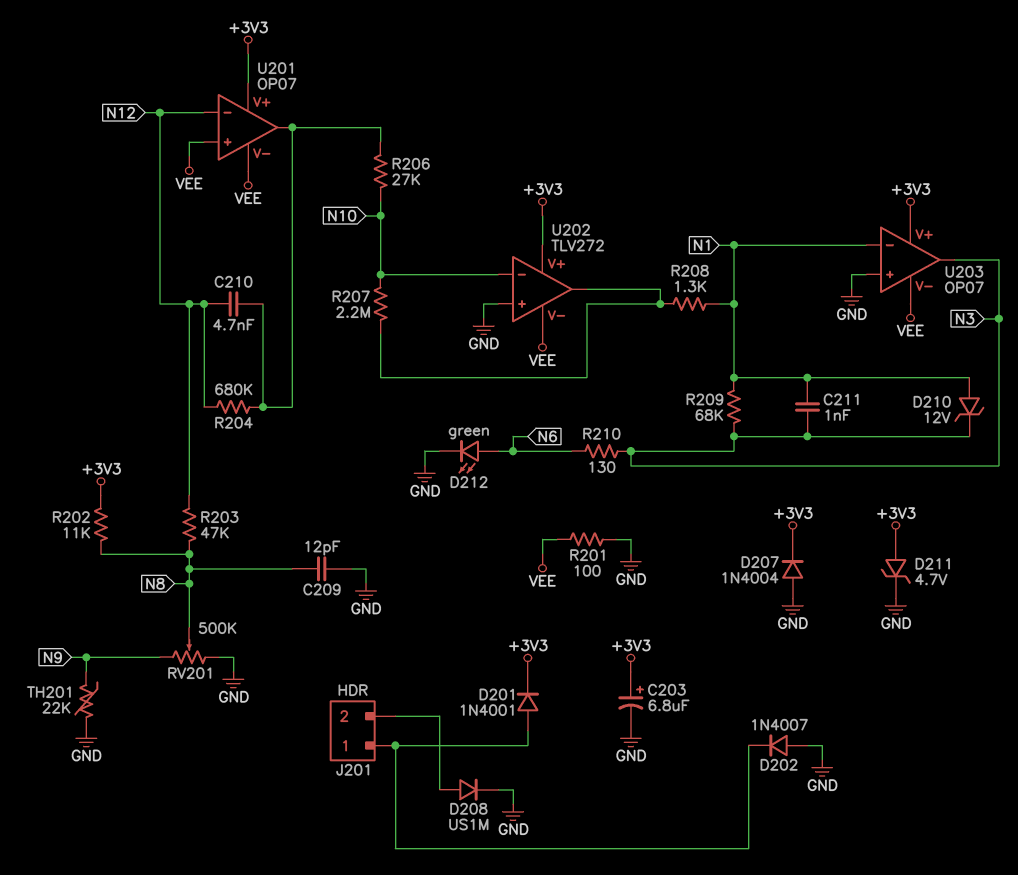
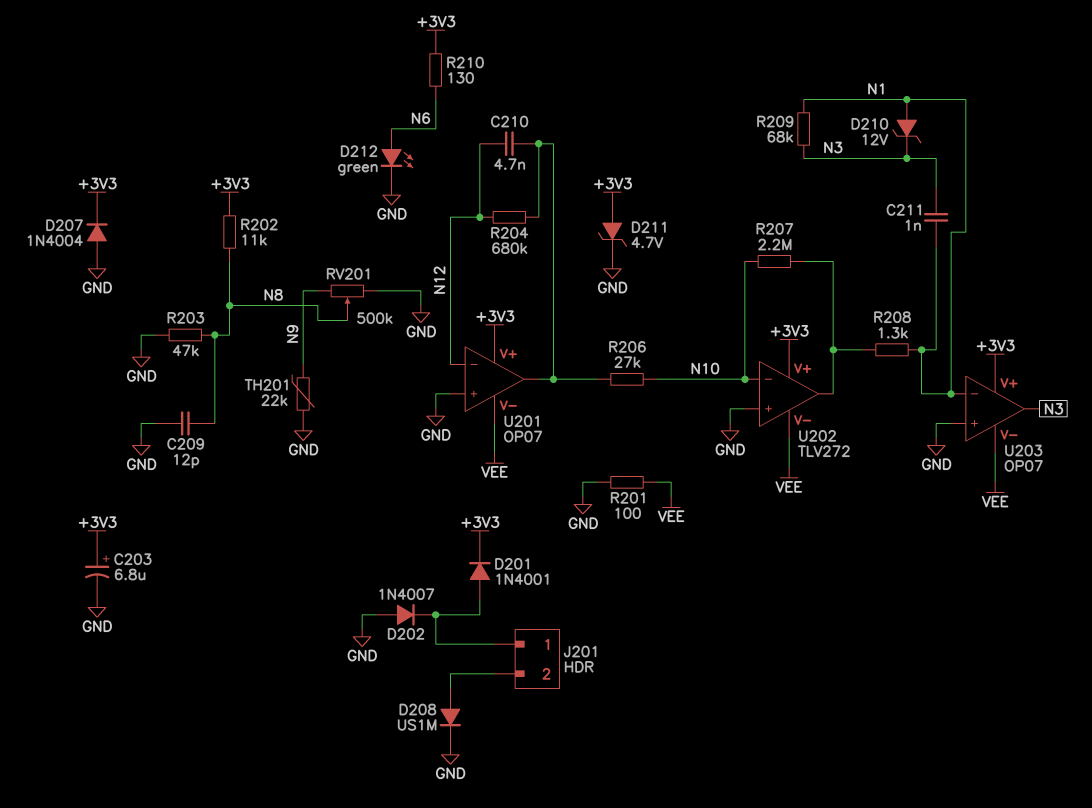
R203: 47k (N8, N12) -> 47k (GND, N8)
R210: 130 (N3, N6) -> 130 (+3V3, N6)
U201 pin in+: VEE -> GND

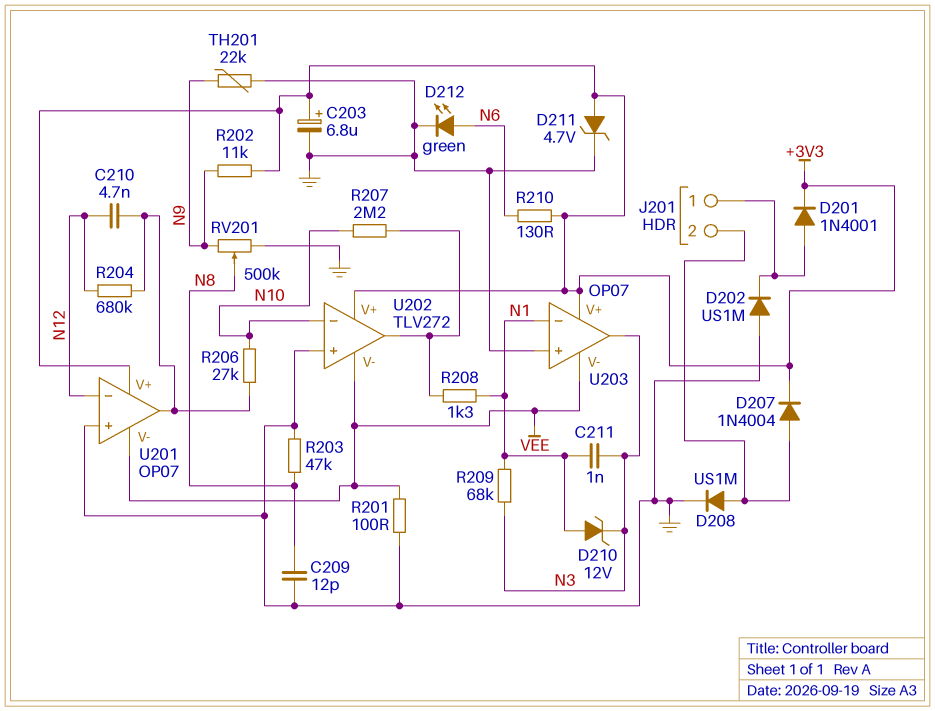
D202: diode 1N4007 (A GND, K J201/1) -> diode US1M (A GND, K J201/1)
D207: diode 1N4004 (A GND, K +3V3) -> diode 1N4004 (A J201/2, K +3V3)
R202: 11k (+3V3, N8) -> 11k (+3V3, N9)

